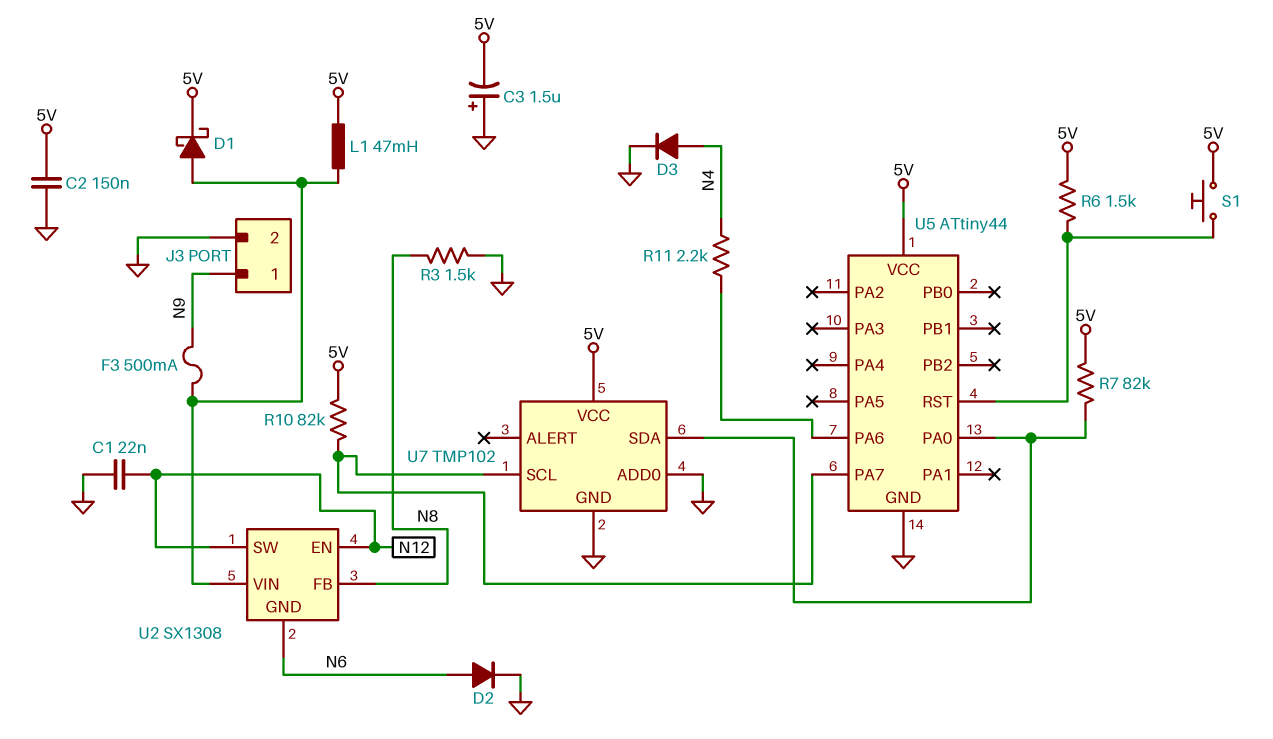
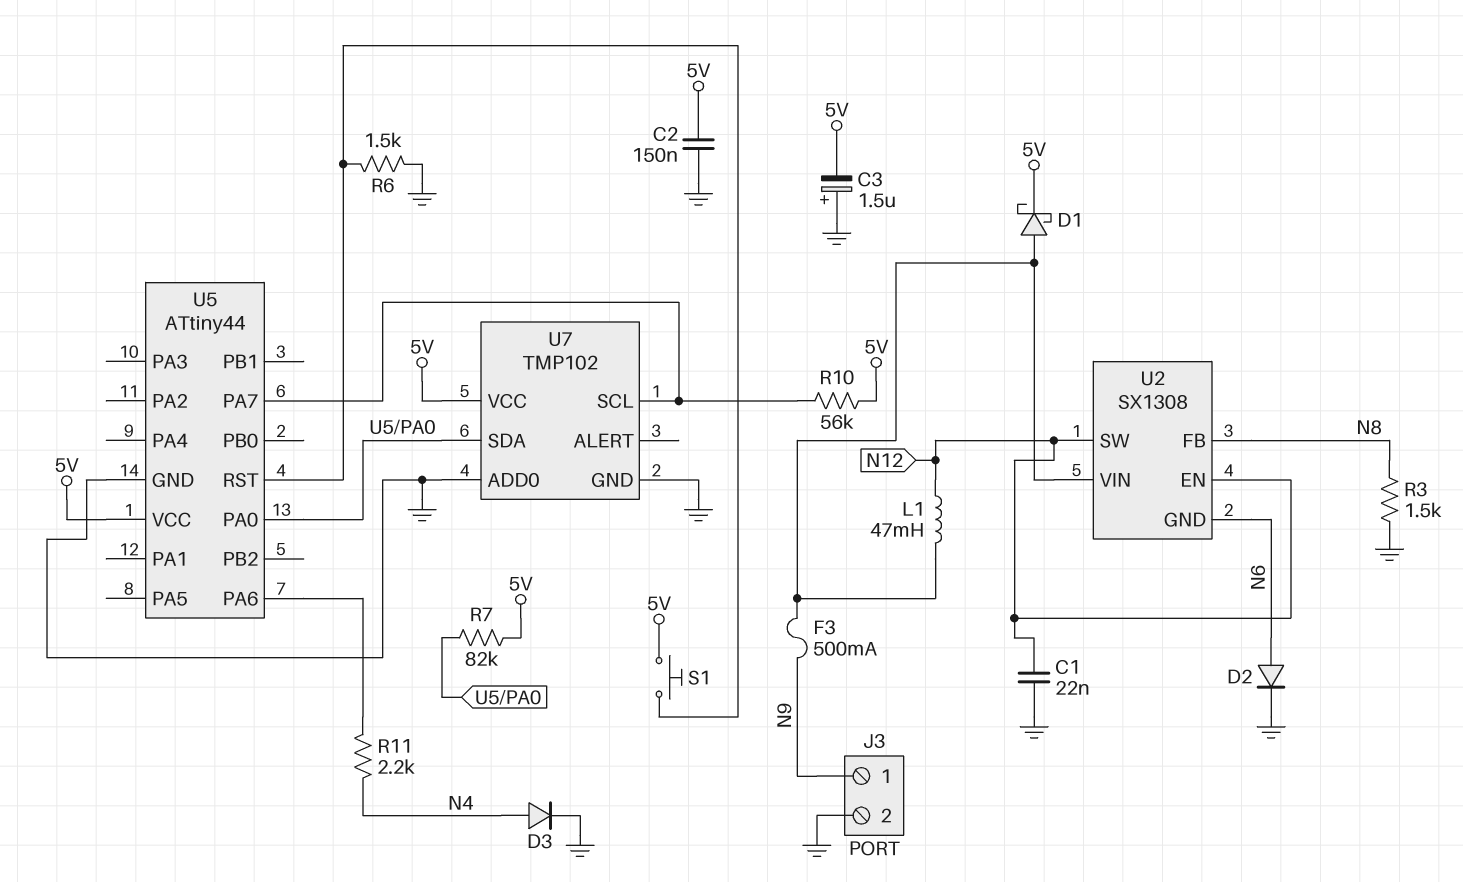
L1: 47mH (5V, U2/VIN) -> 47mH (N12, U2/VIN)
R6: 1.5k (5V, U5/RST) -> 1.5k (GND, U5/RST)
R10: 82k (5V, U5/PA7) -> 56k (5V, U5/PA7)

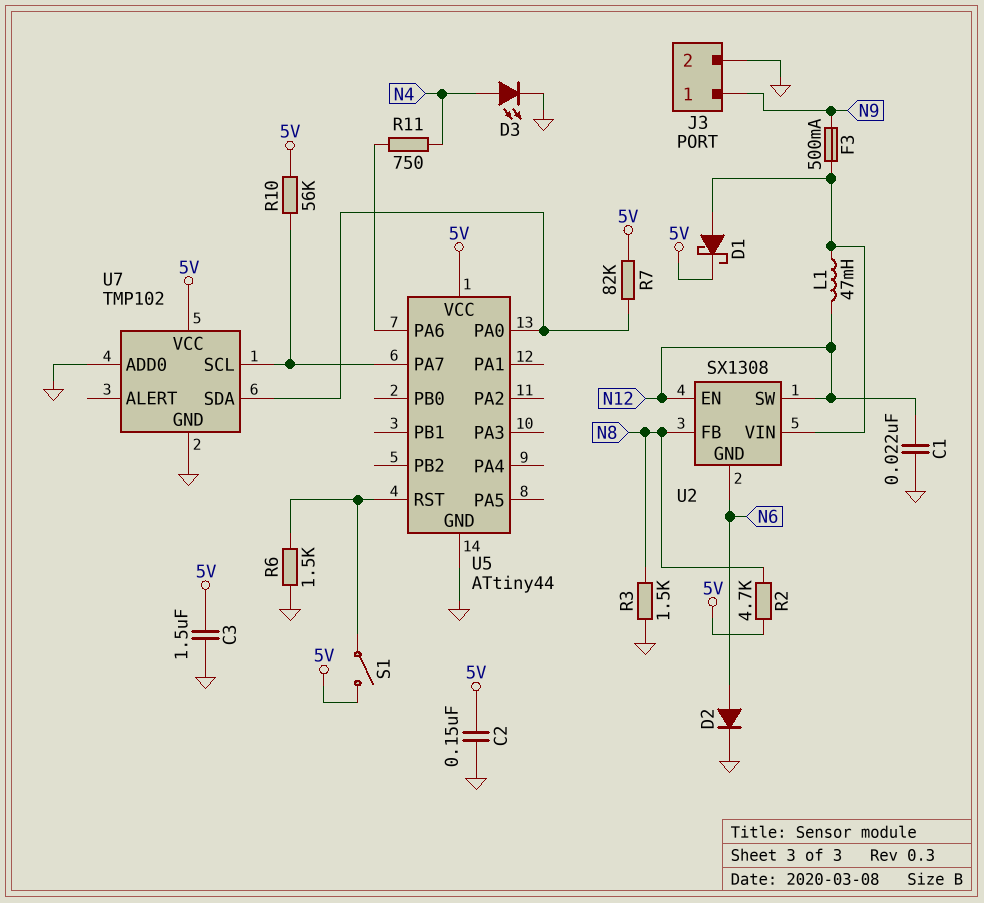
C3: 1.5uF (plus GND, minus 5V) -> 1.5uF (5V, GND)
D3: diode (A N4, K GND) -> LED (A N4, K GND)
R2: none -> 4.7k (5V, N8)
R11: 2.2k (N4, U5/PA6) -> 750 (N4, U5/PA6)
S1: button (5V, U5/RST) -> switch (5V, U5/RST)

